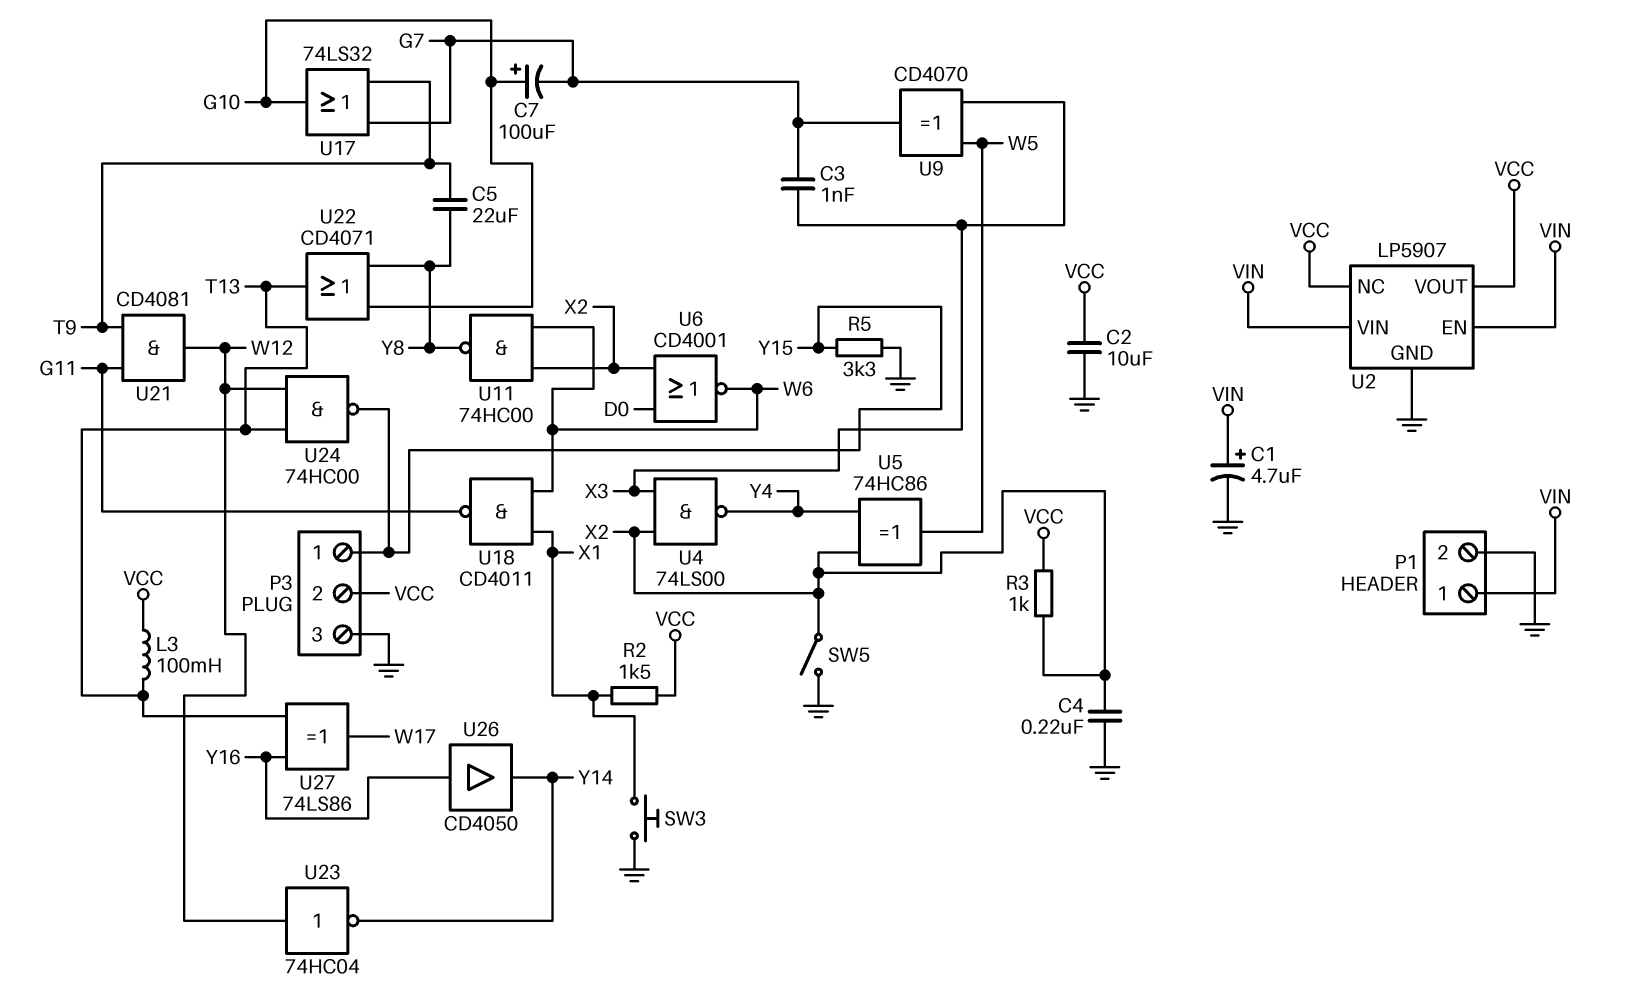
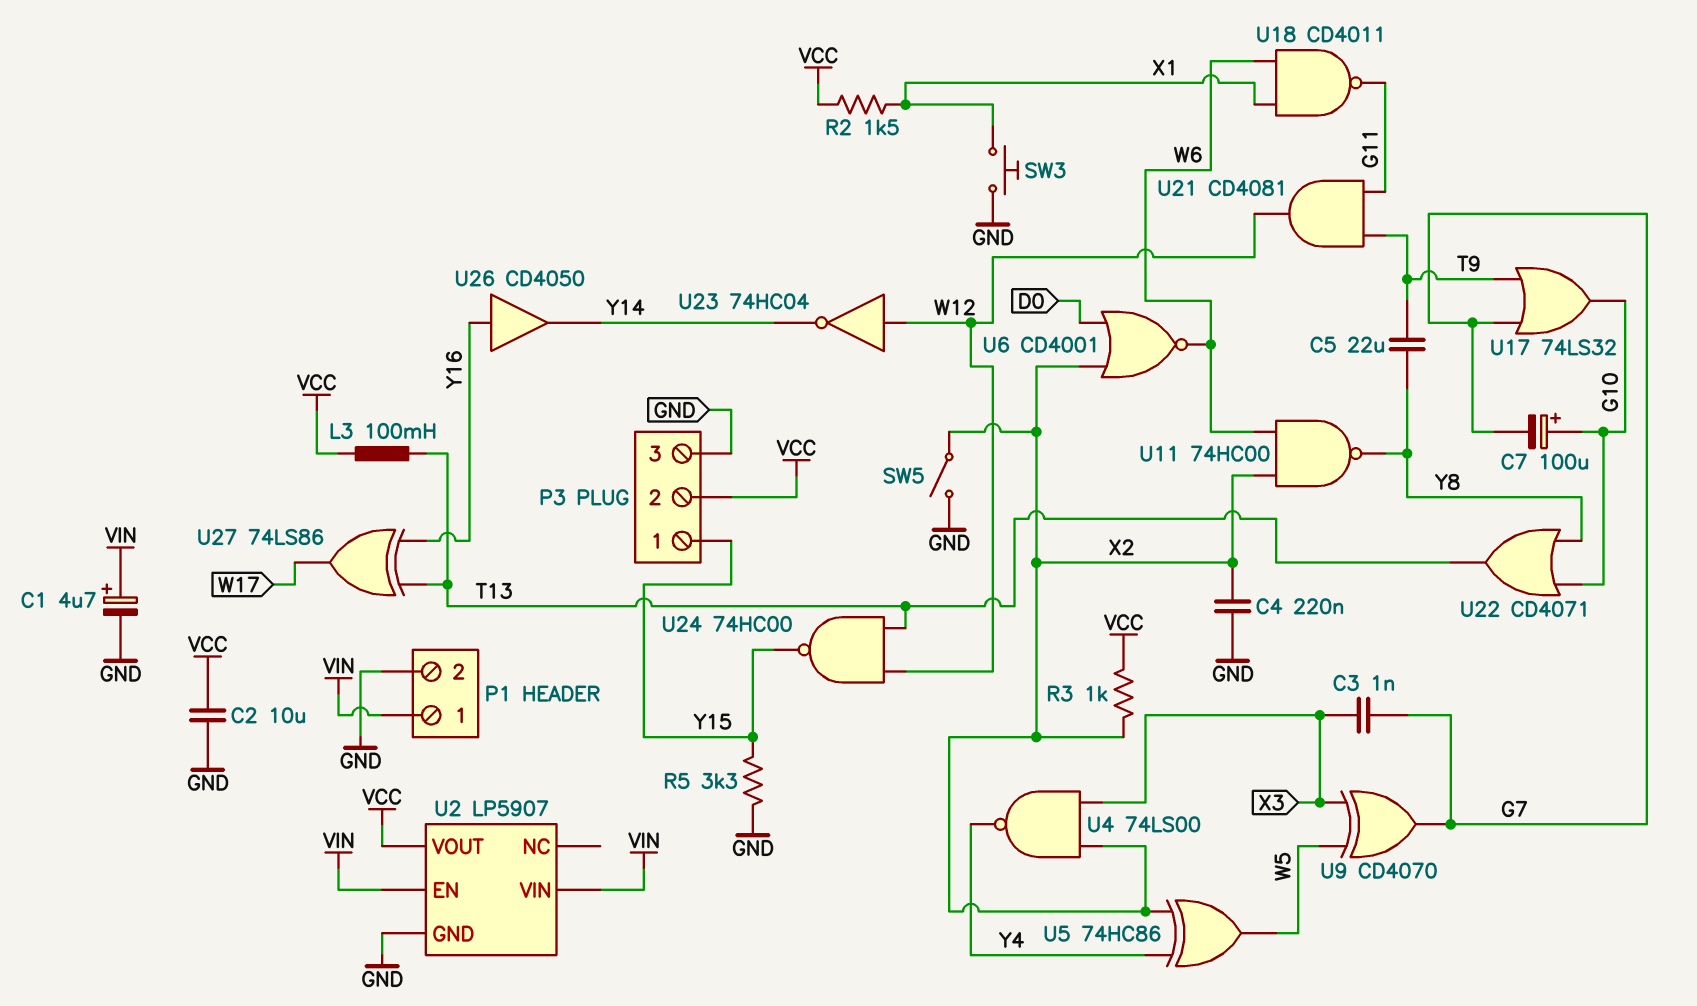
U2 pin NC: VCC -> none

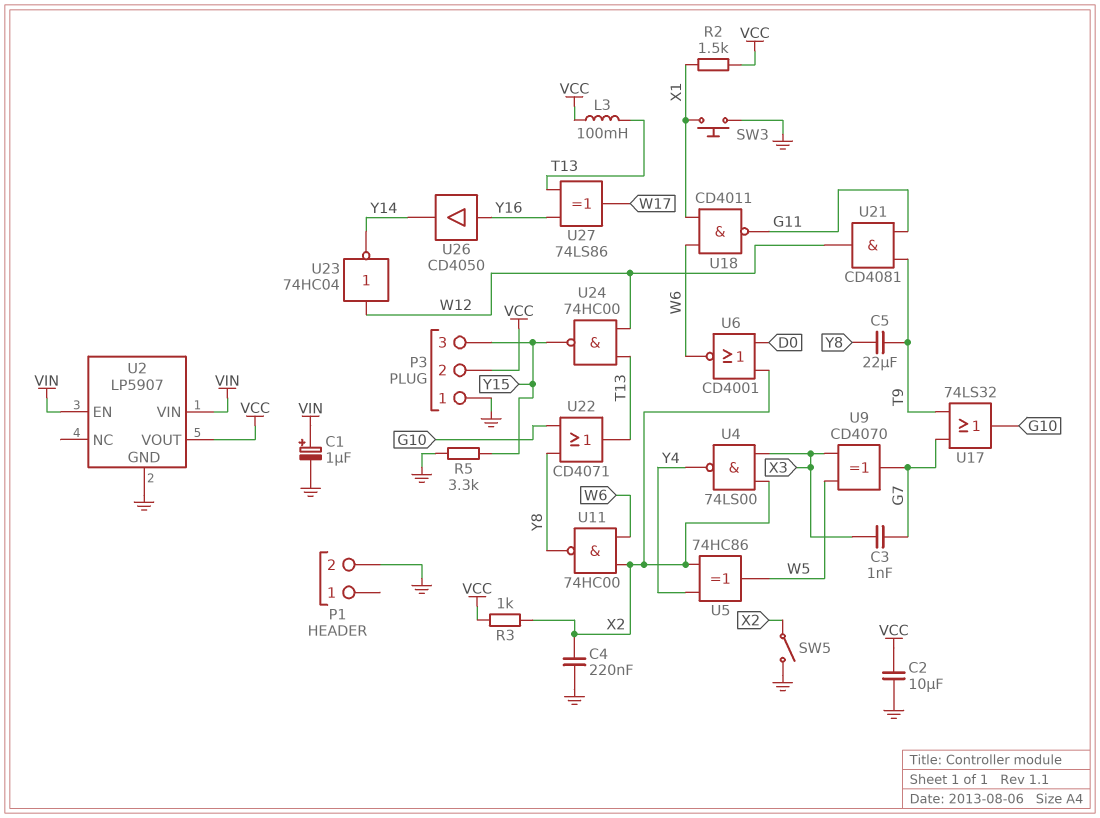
C1: 4.7uF (plus VIN, minus GND) -> 1uF (plus VIN, minus GND)
C7: 100uF (plus G10, minus G7) -> none
P1 pin 1: VIN -> none
P3 pin 1: Y15 -> GND
P3 pin 3: GND -> Y15

